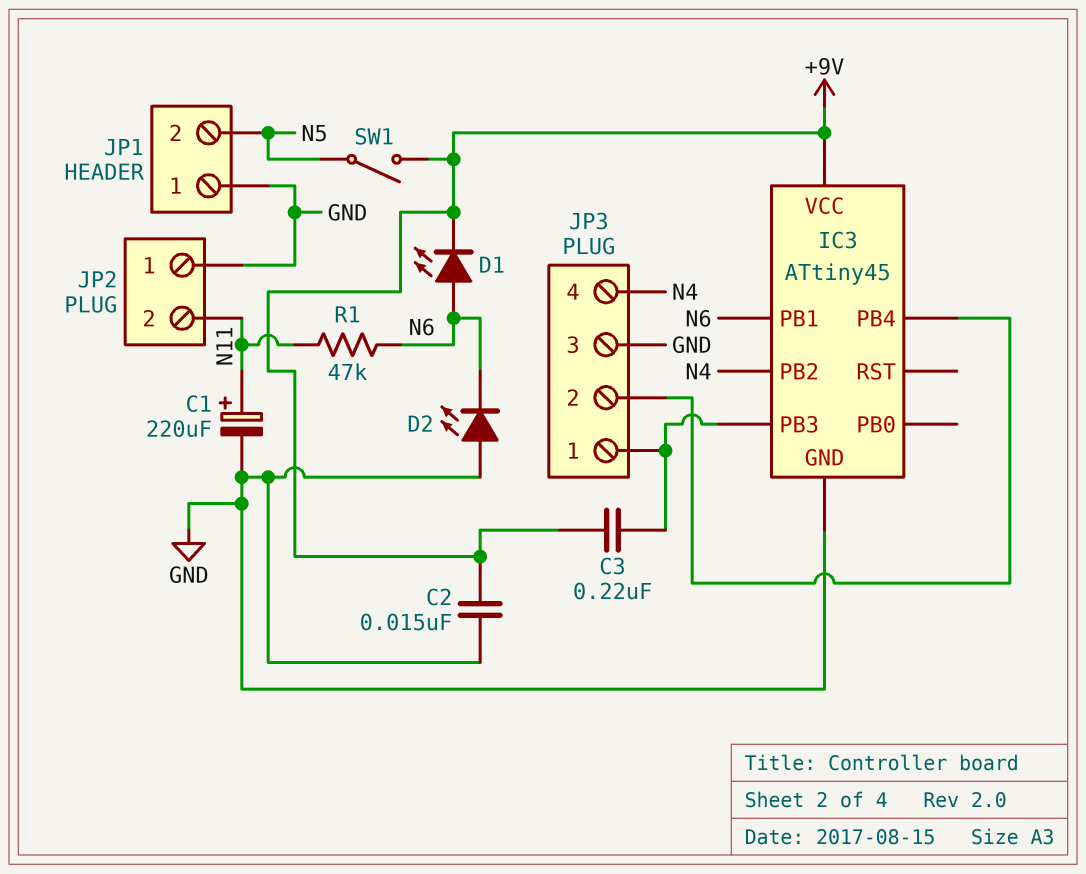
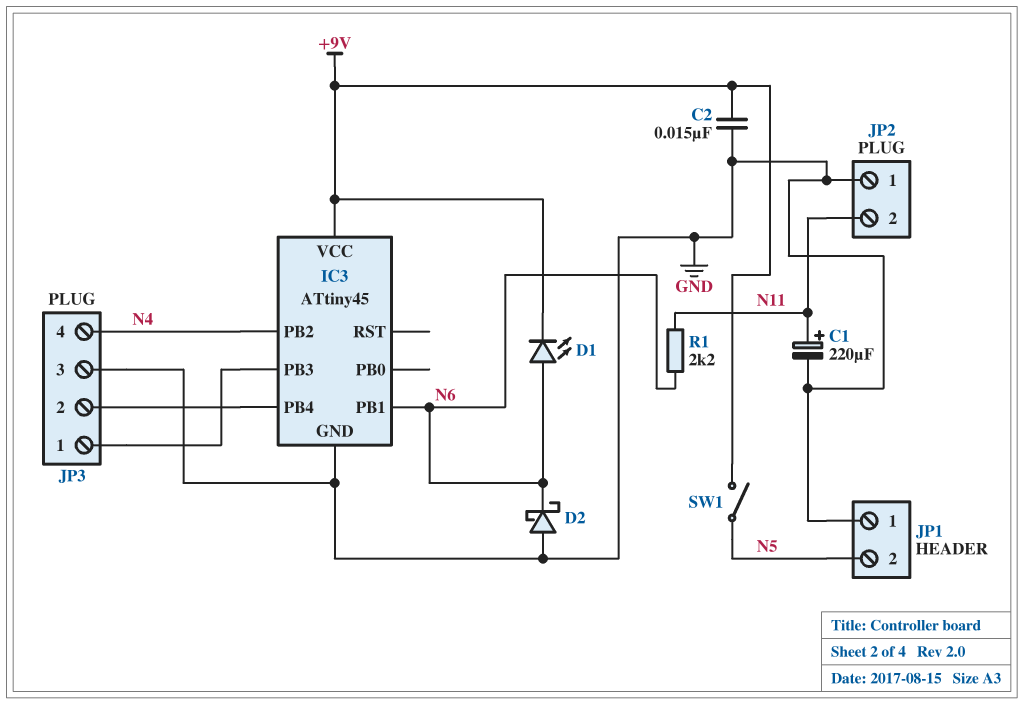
C3: 220nF (+9V, IC3/PB3) -> none
D2: LED (A GND, K N6) -> schottky (A GND, K N6)
R1: 47k (N6, N11) -> 2.2k (N6, N11)

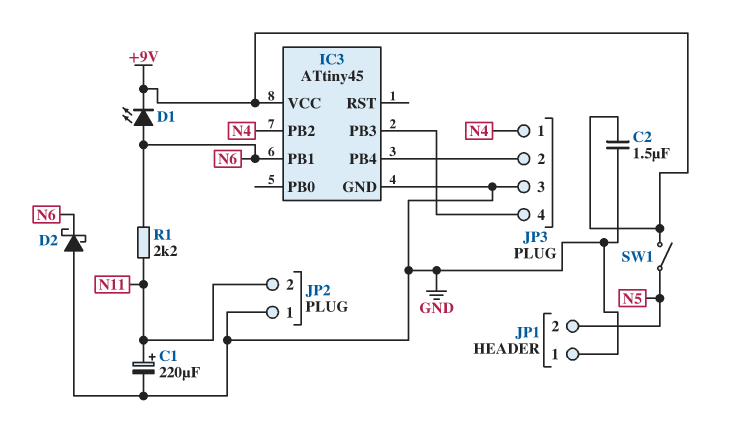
C2: 15nF (+9V, GND) -> 1.5uF (+9V, GND)
JP3 pin 1: IC3/PB3 -> N4
JP3 pin 4: N4 -> IC3/PB3

